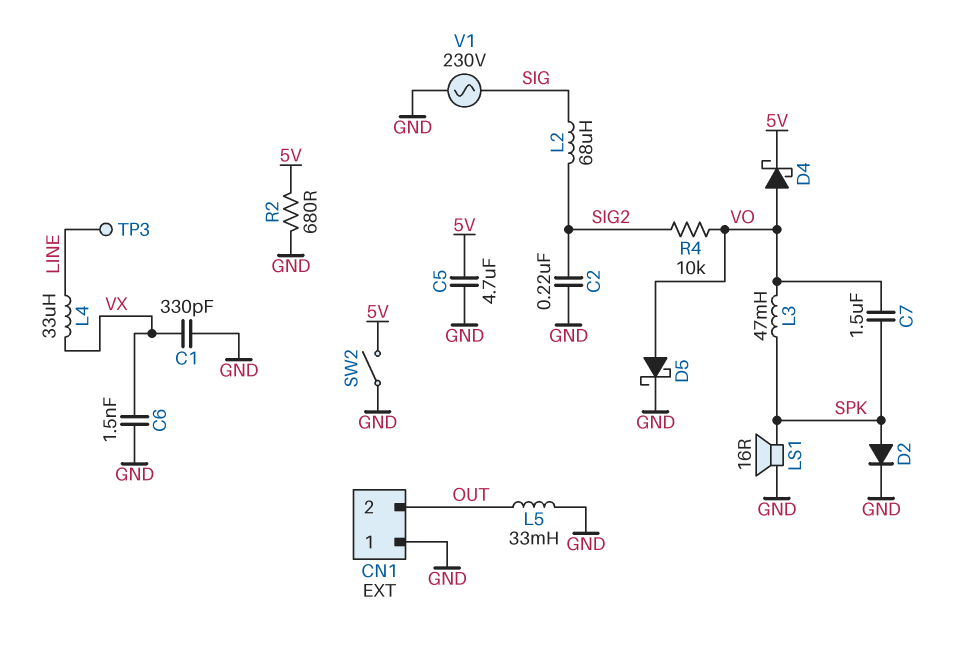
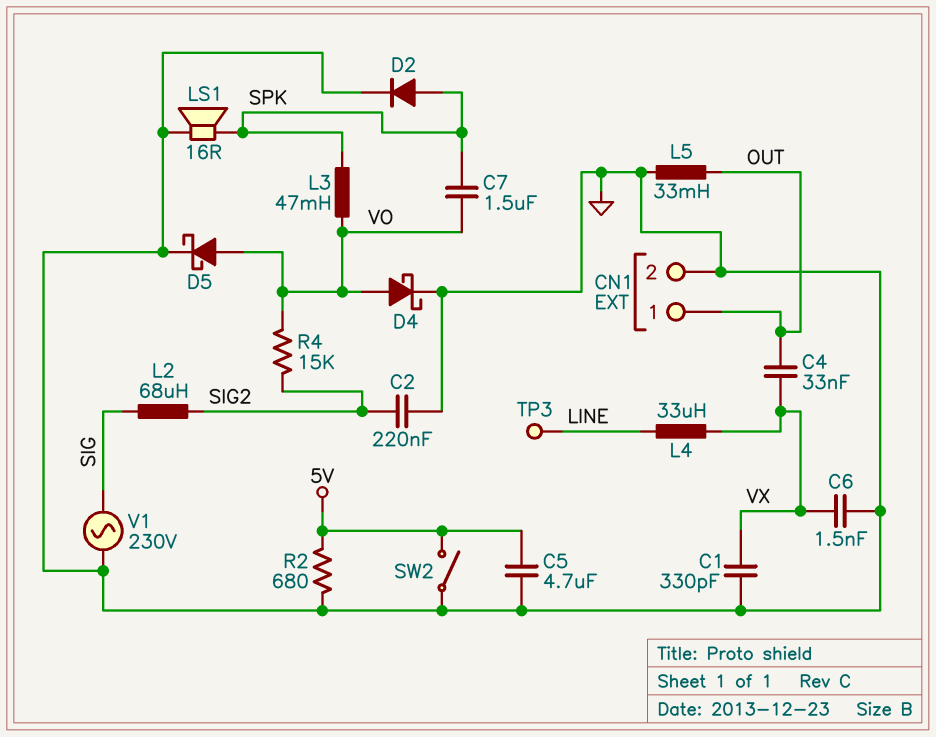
C4: none -> 33nF (OUT, VX)
CN1 pin 1: GND -> OUT
CN1 pin 2: OUT -> GND
D4: schottky (A VO, K 5V) -> schottky (A VO, K GND)
R4: 10k (SIG2, VO) -> 15k (SIG2, VO)

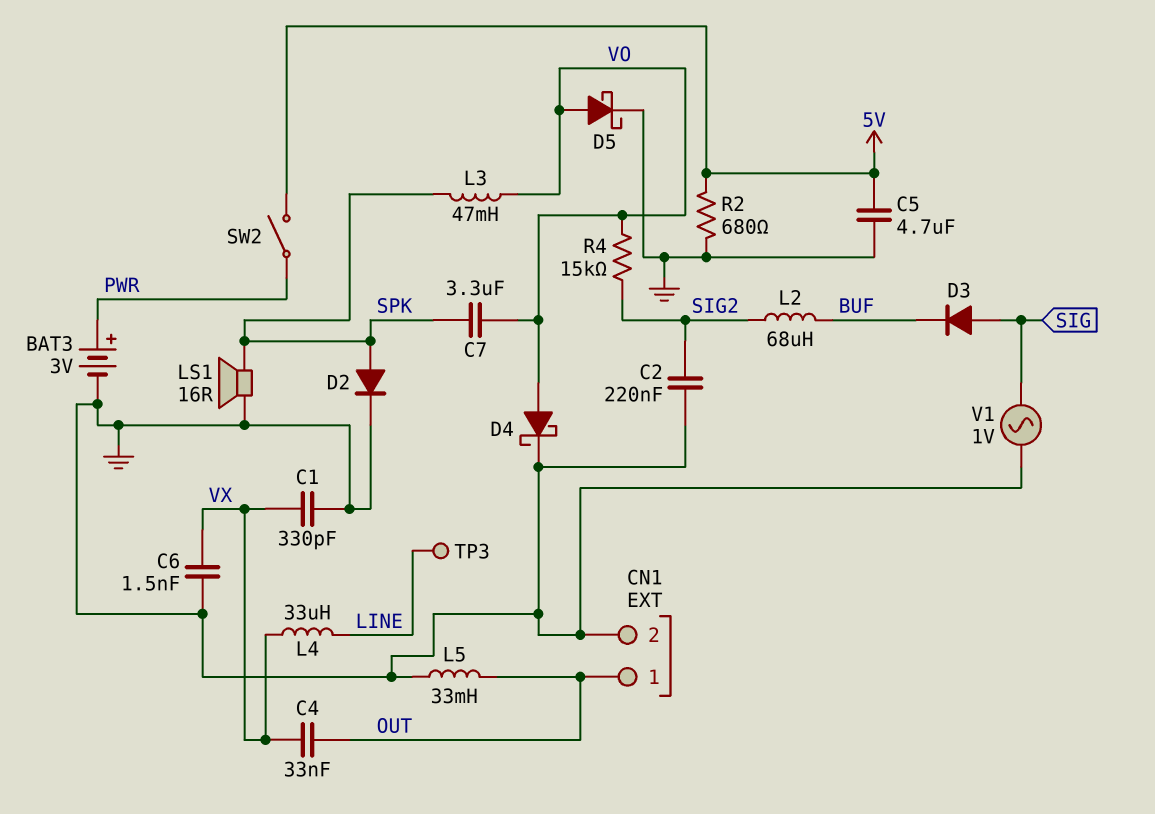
BAT3: none -> 3V (plus PWR, minus GND)
C7: 1.5uF (SPK, VO) -> 3.3uF (SPK, VO)
D3: none -> diode (A SIG, K BUF)
L2: 68uH (SIG, SIG2) -> 68uH (BUF, SIG2)
SW2: switch (5V, GND) -> switch (5V, PWR)
V1: AC 230V (GND, SIG) -> AC 1V (GND, SIG)

